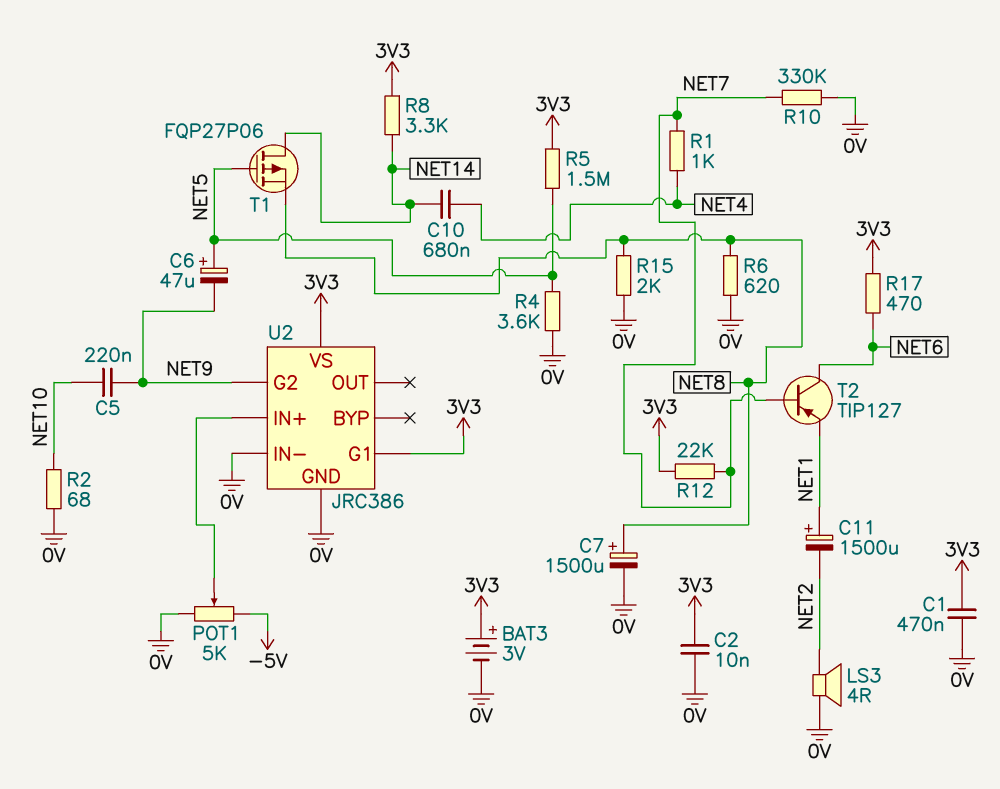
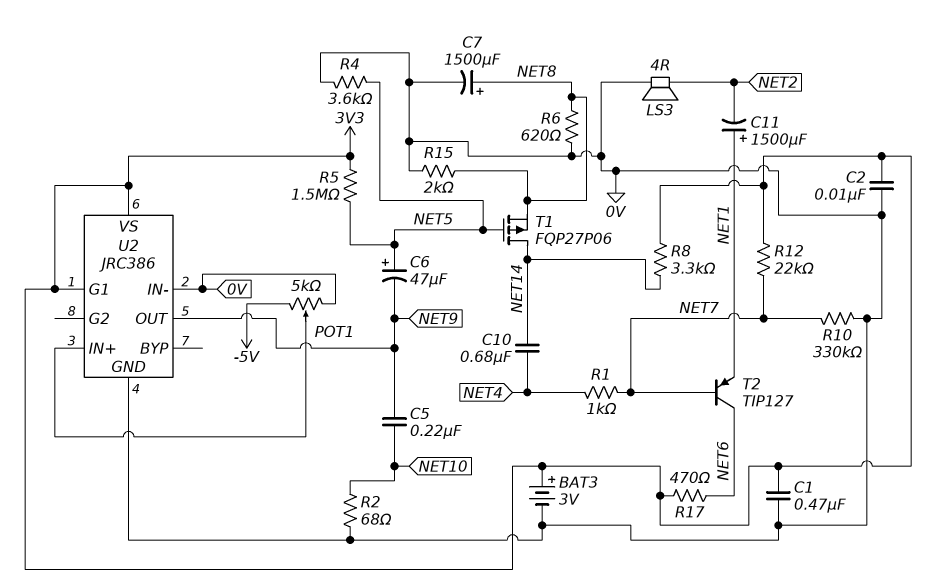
U2 pin G2: NET9 -> none
U2 pin OUT: none -> NET9

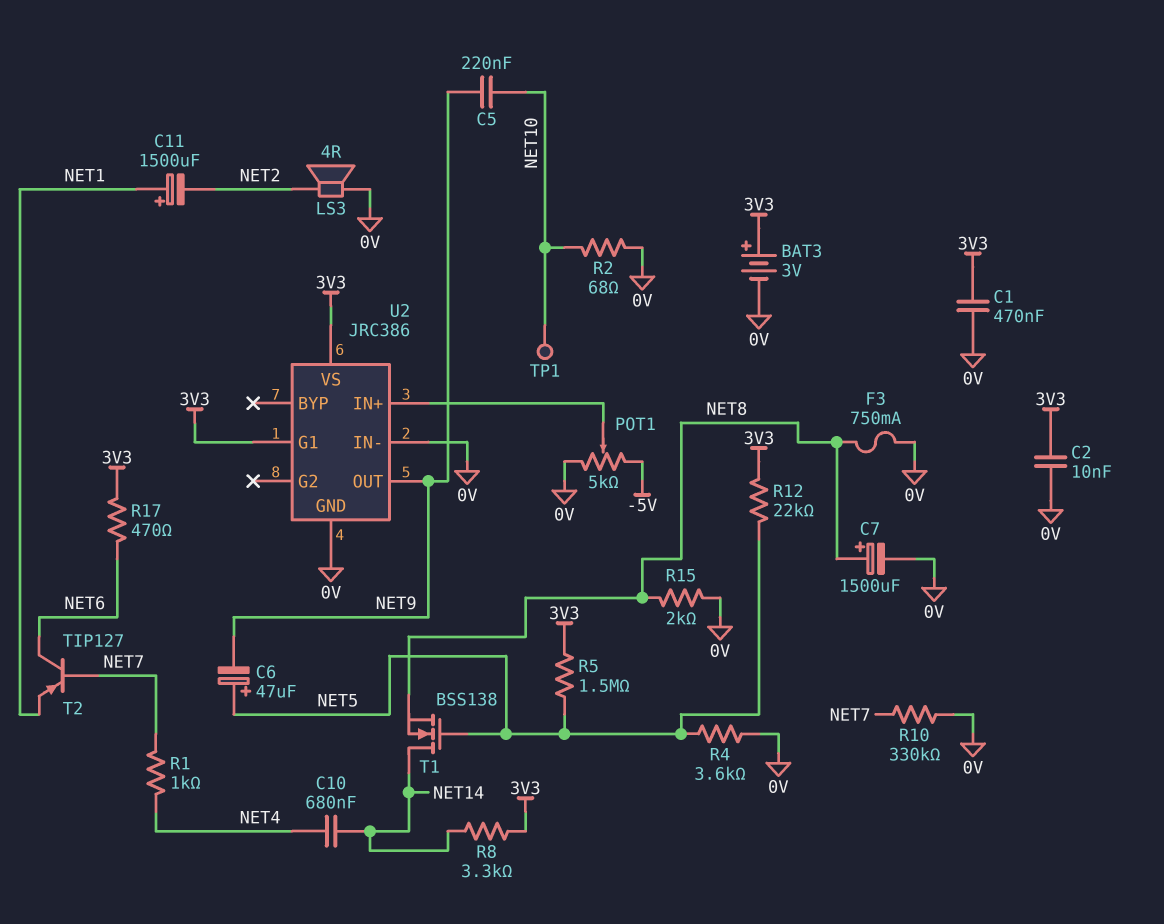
F3: none -> 750mA (0V, NET8)
R6: 620 (0V, NET8) -> none
R12: 22k (3V3, NET7) -> 22k (3V3, NET5)
T1: PMOS FQP27P06 (G NET5, D NET14, S NET8) -> NMOS BSS138 (G NET5, D NET14, S NET8)
TP1: none -> test point (NET10)

